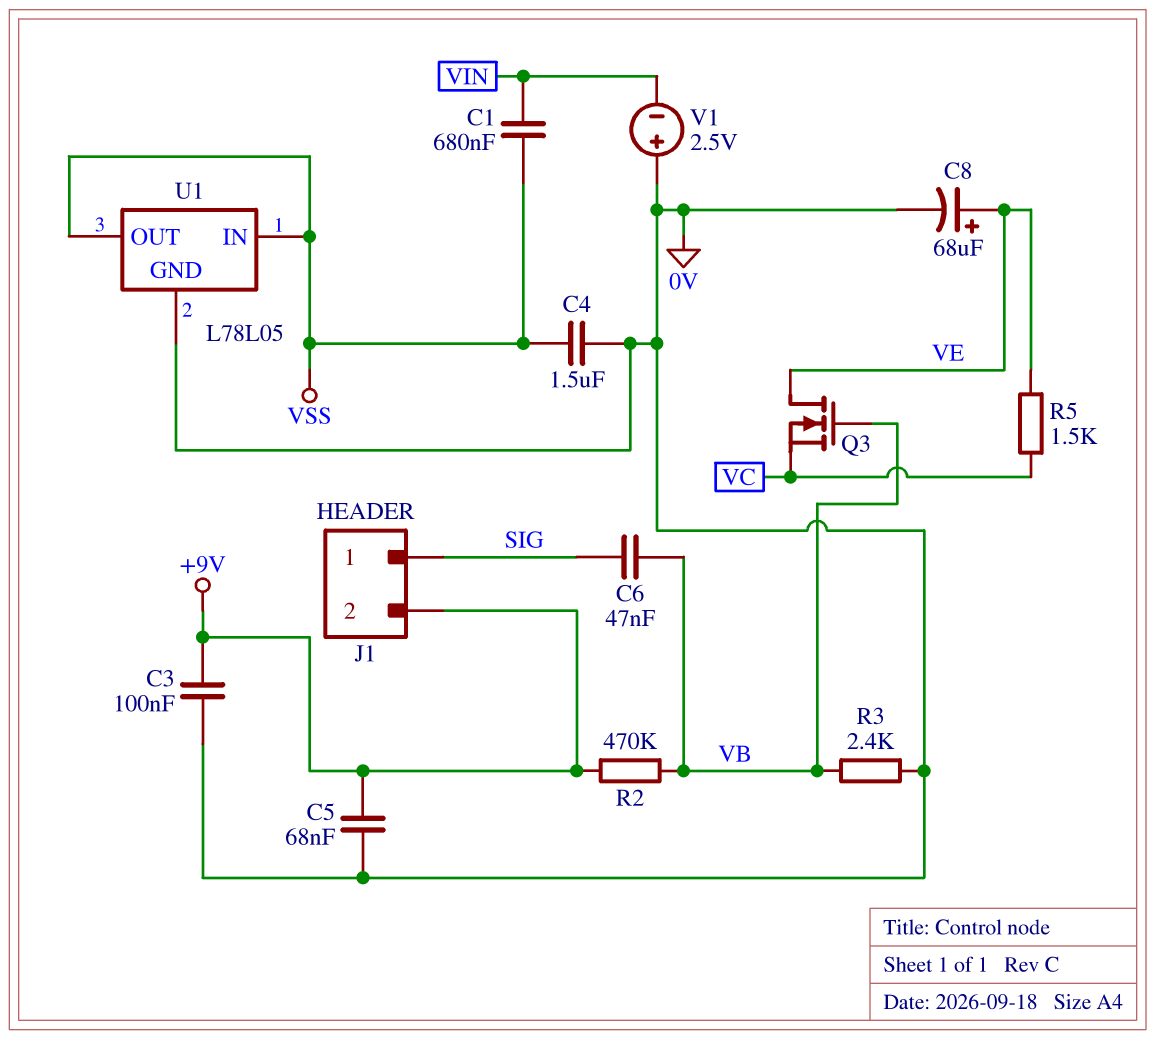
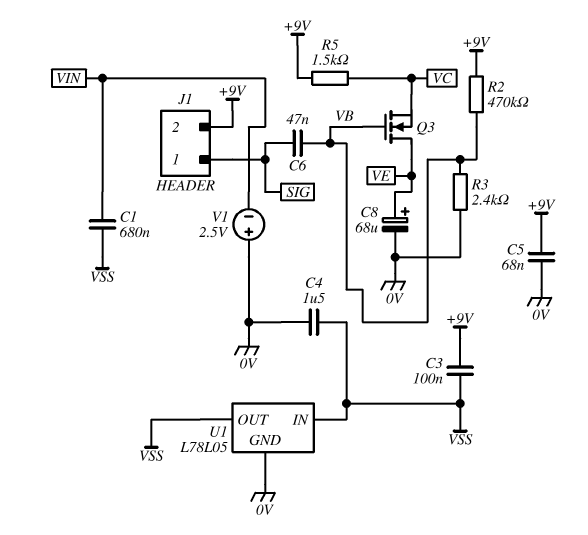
C3: 100nF (+9V, 0V) -> 100nF (+9V, VSS)
R5: 1.5k (VC, VE) -> 1.5k (+9V, VC)

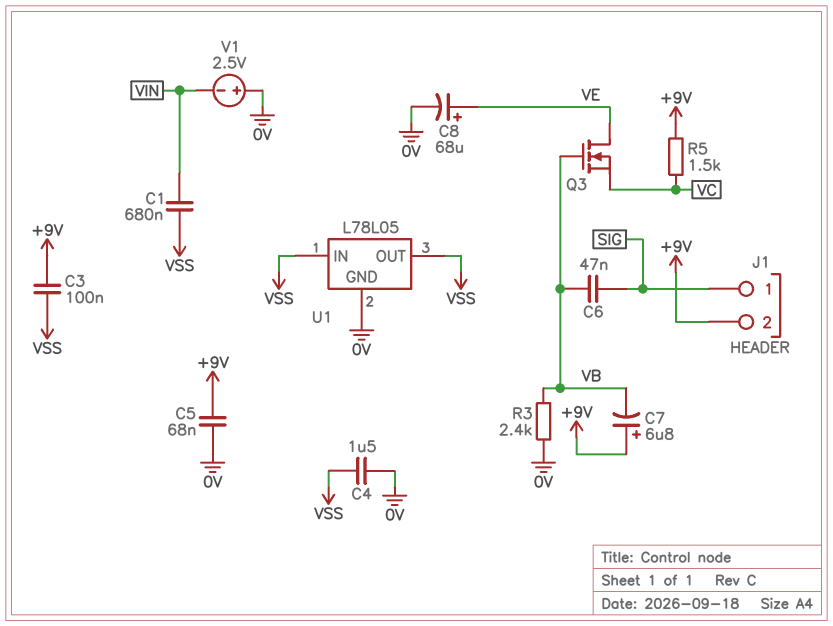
C7: none -> 6.8uF (plus +9V, minus VB)
R2: 470k (+9V, VB) -> none

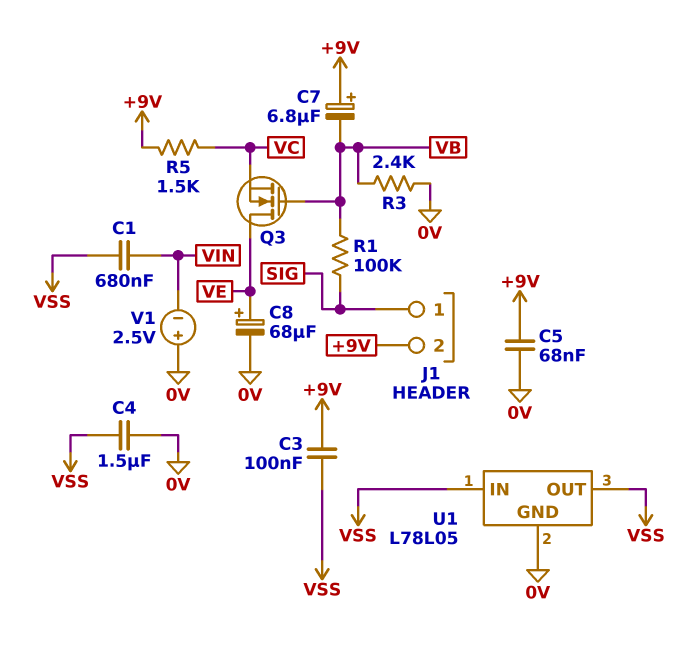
C6: 47nF (SIG, VB) -> none
R1: none -> 100k (SIG, VB)

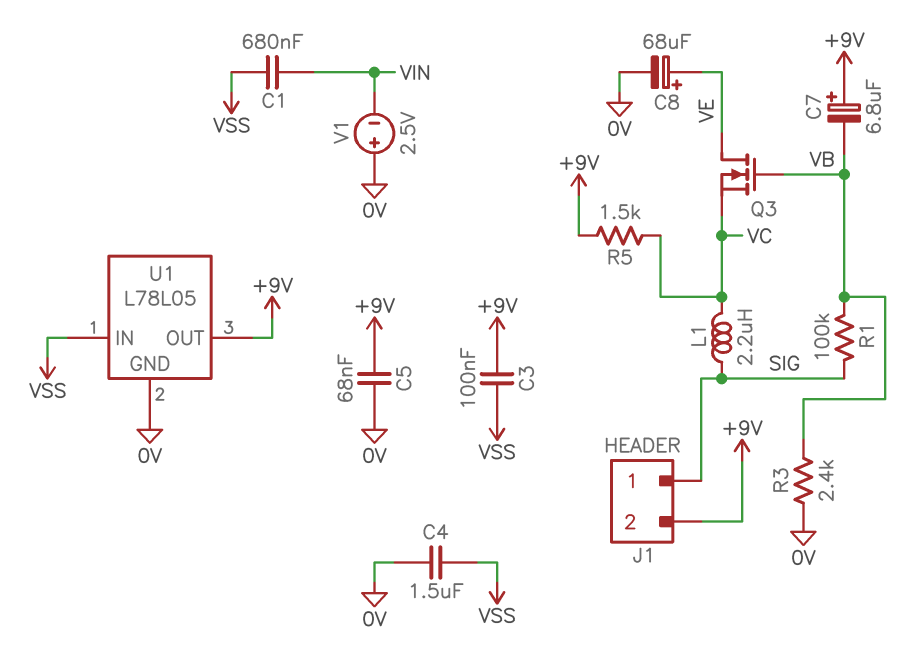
L1: none -> 2.2uH (SIG, VC)
U1 pin OUT: VSS -> +9V

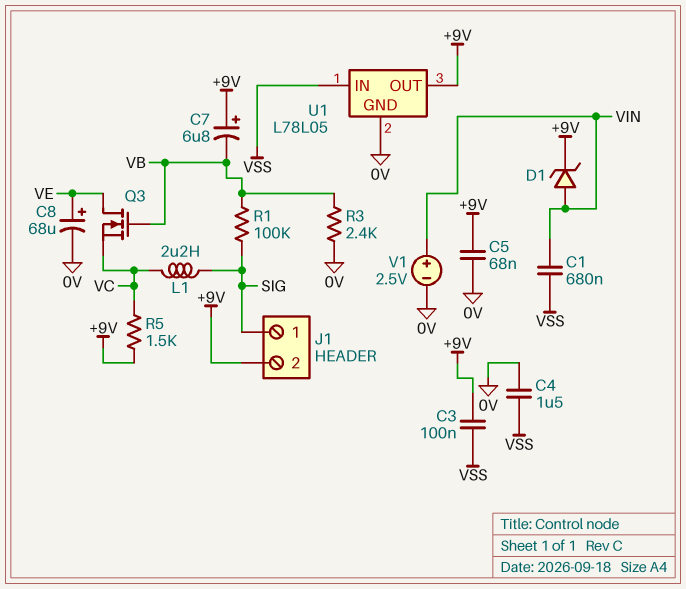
D1: none -> zener (A VIN, K +9V)
V1: 2.5V (plus 0V, minus VIN) -> 2.5V (plus VIN, minus 0V)

